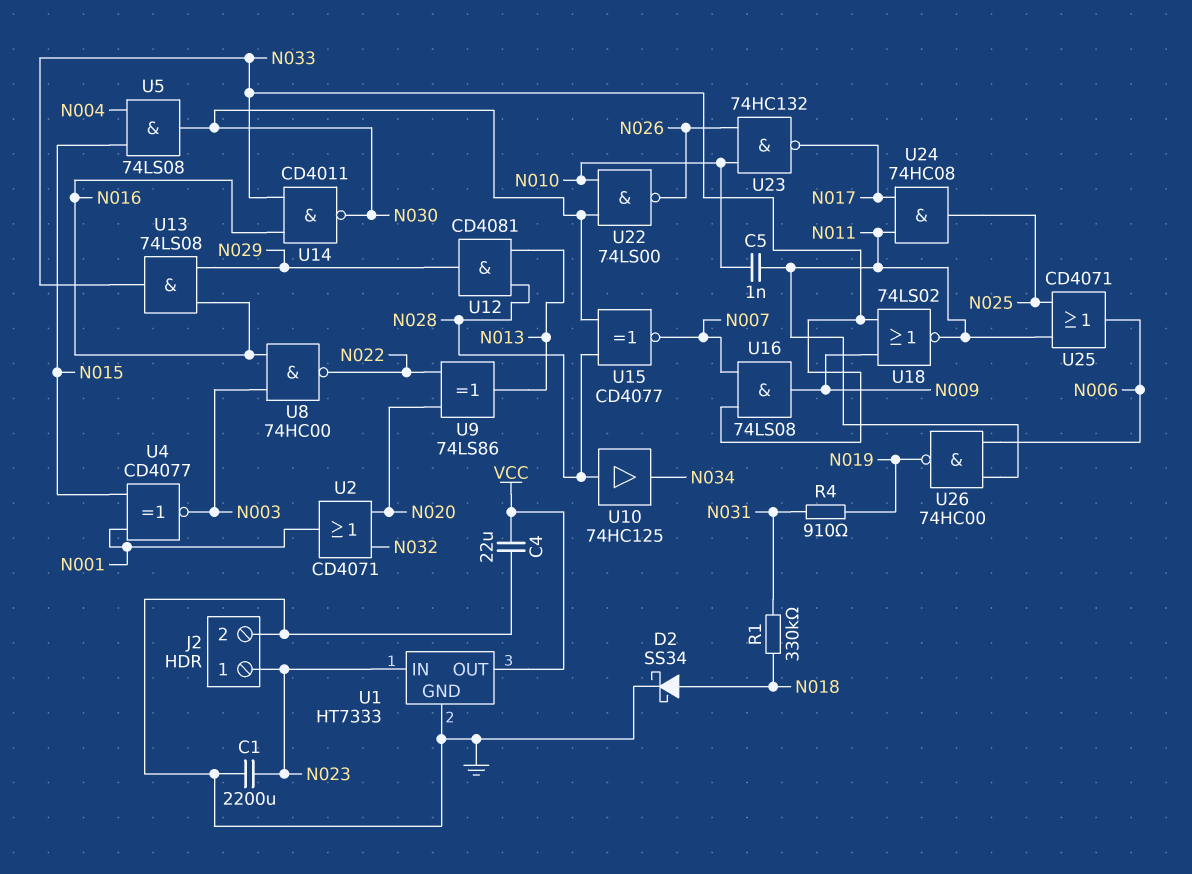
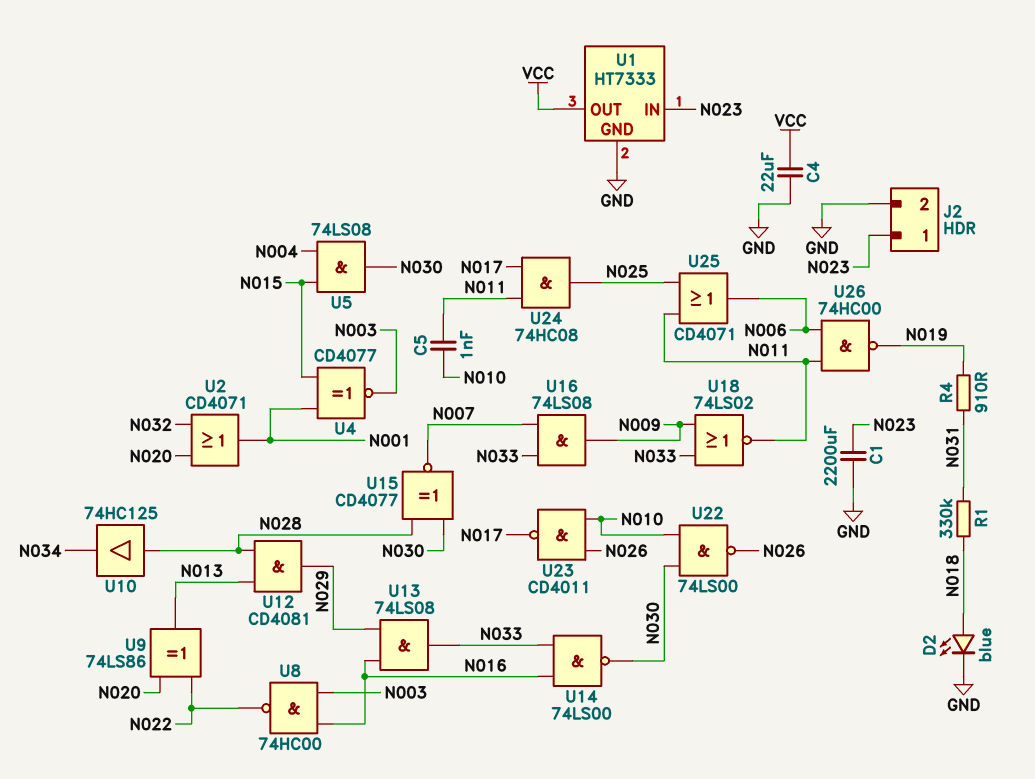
D2: schottky SS34 (A N018, K GND) -> LED blue (A N018, K GND)
U14: NAND CD4011 (in N016, in N033, out N030) -> NAND 74LS00 (in N016, in N033, out N030)
U23: NAND 74HC132 (in N010, in N026, out N017) -> NAND CD4011 (in N010, in N026, out N017)

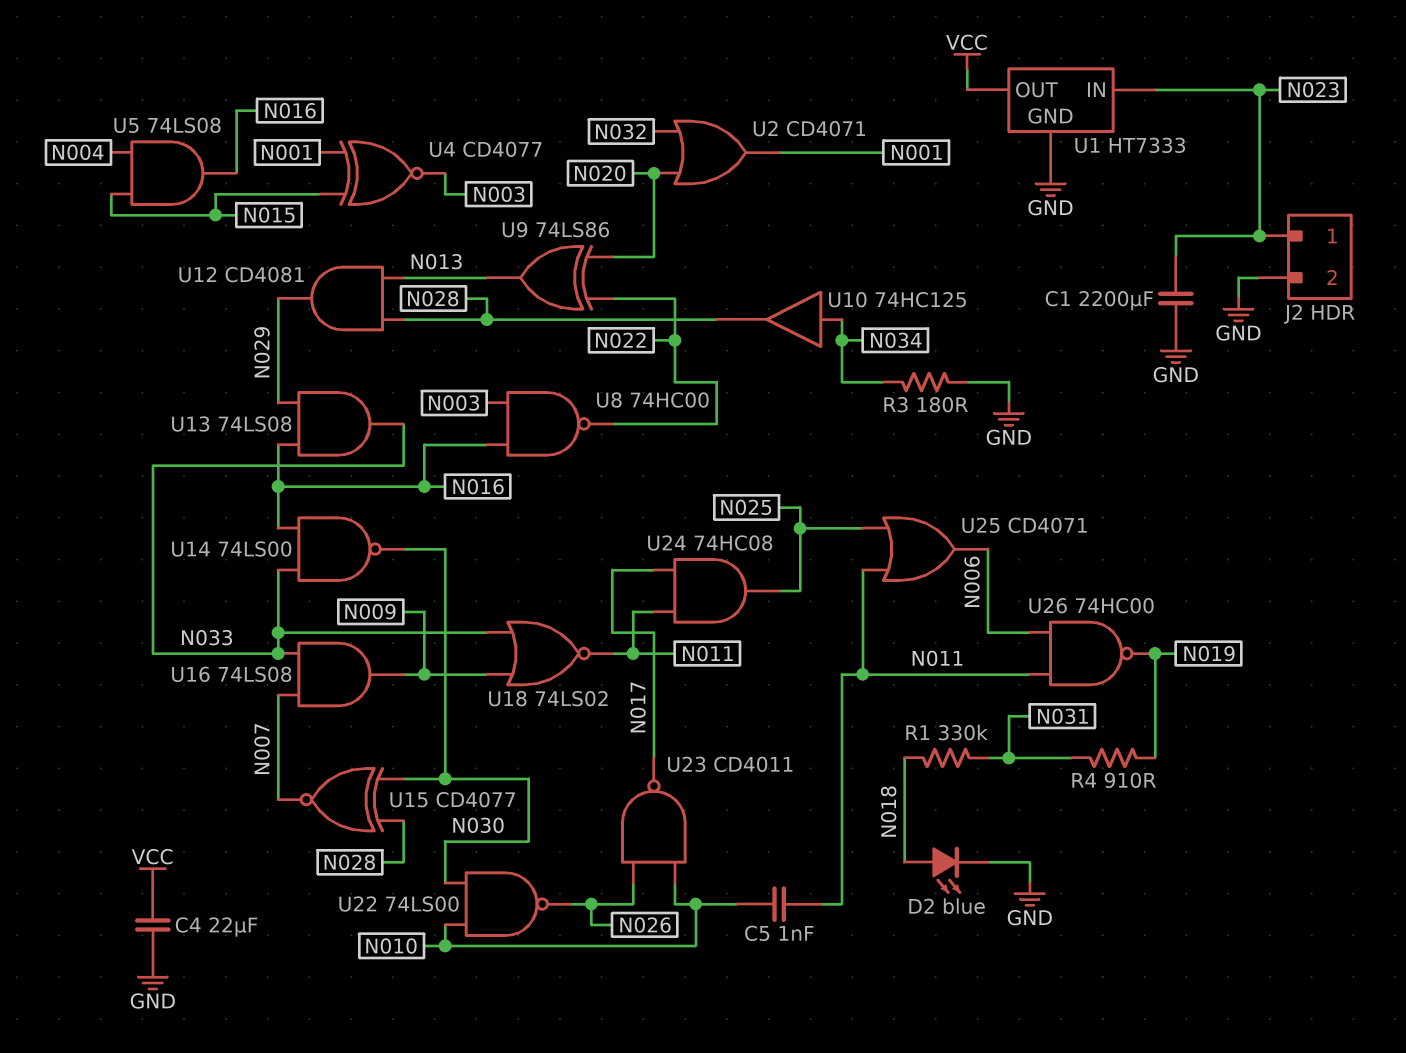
R3: none -> 180 (GND, N034)
U5: AND 74LS08 (in N004, in N015, out N030) -> AND 74LS08 (in N004, in N015, out N016)
U10: buffer 74HC125 (in N028, out N034) -> buffer 74HC125 (in N034, out N028)

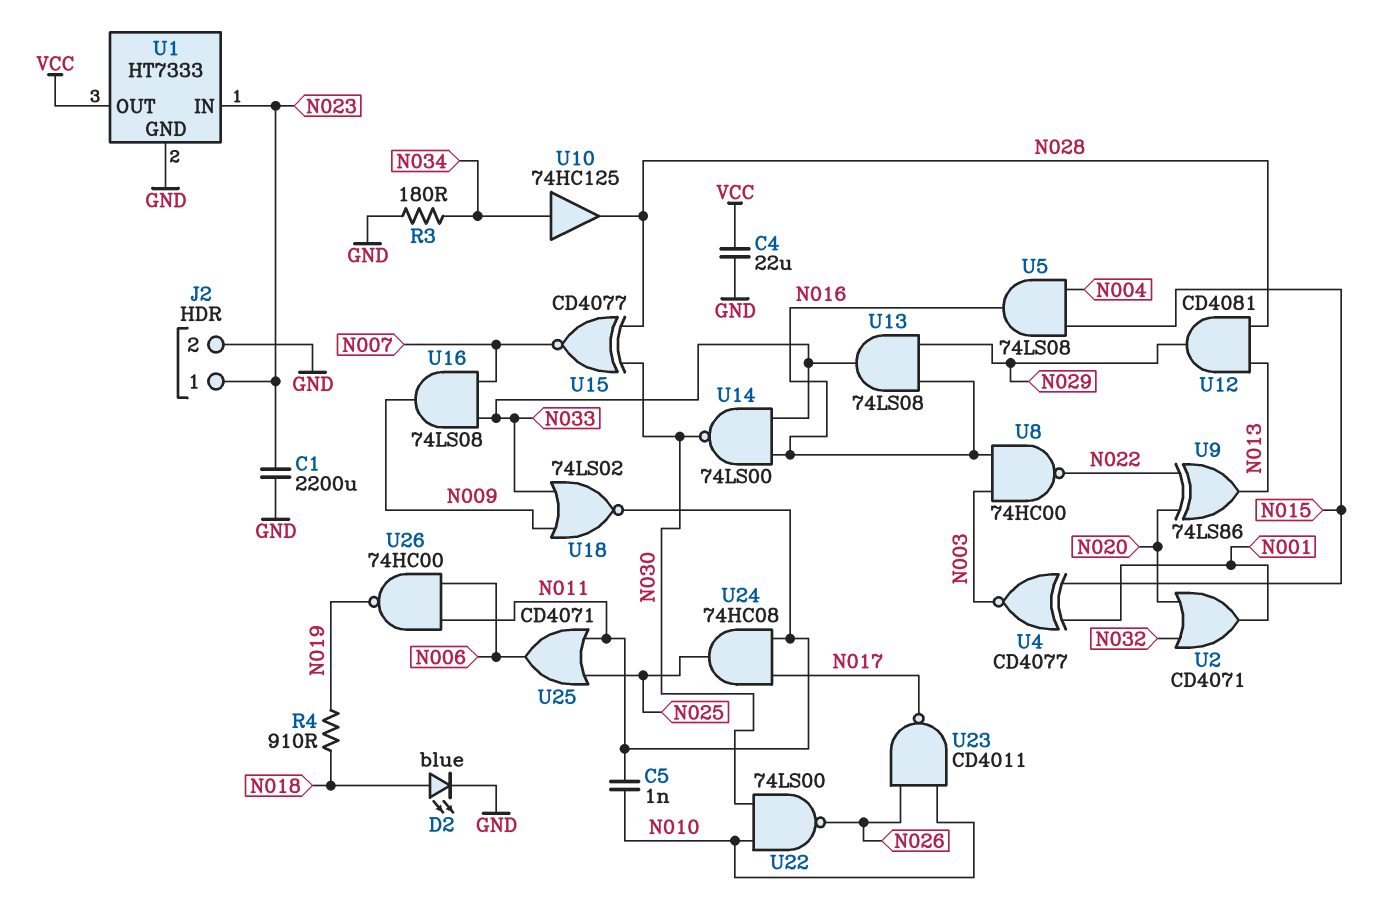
R1: 330k (N018, N031) -> none
R4: 910 (N019, N031) -> 910 (N018, N019)

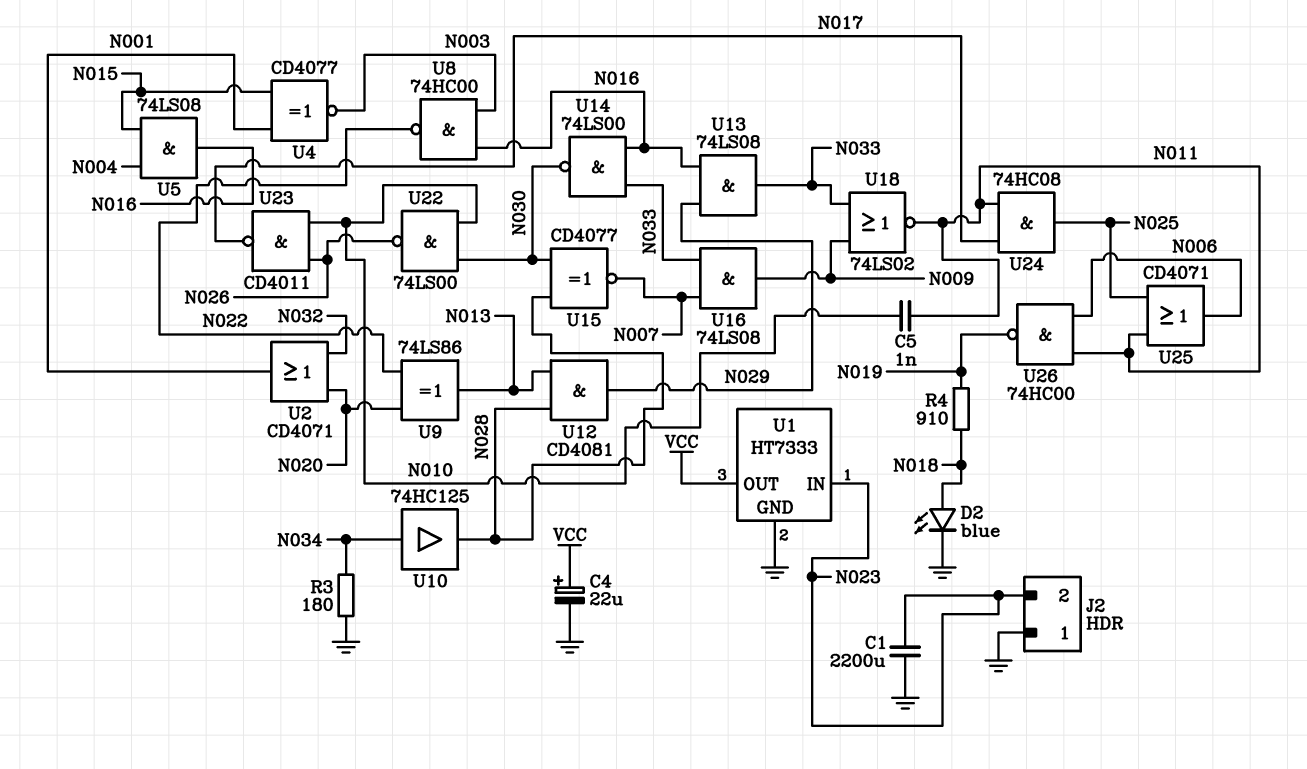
C4: 22uF (GND, VCC) -> 22uF (plus VCC, minus GND)
J2 pin 1: N023 -> GND
J2 pin 2: GND -> N023

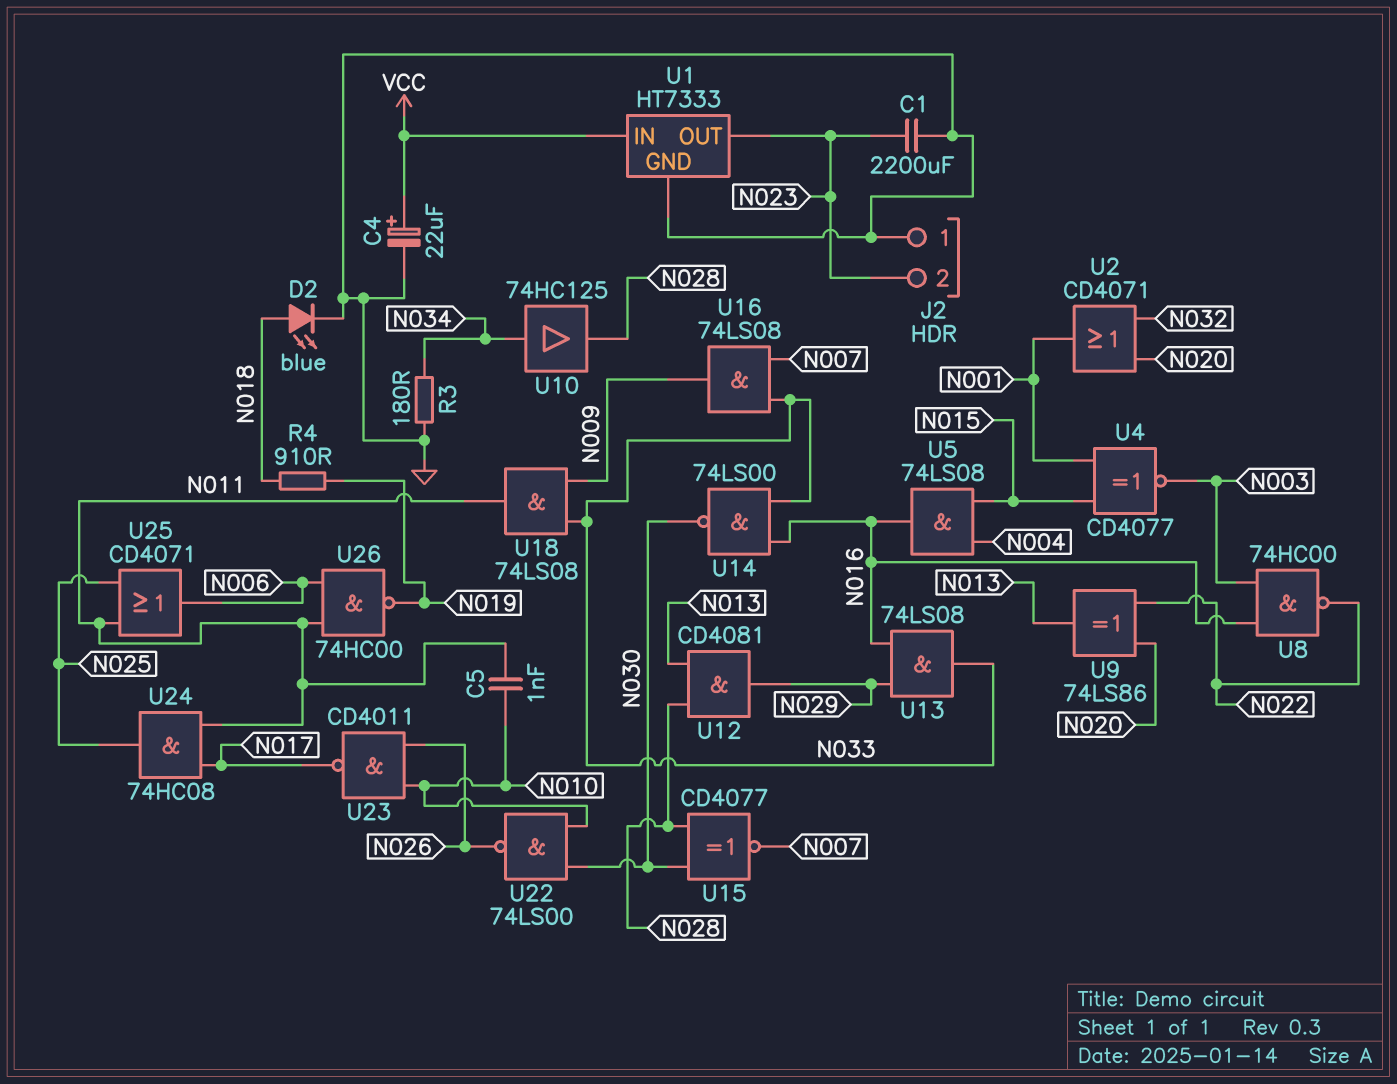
U1 pin IN: N023 -> VCC
U1 pin OUT: VCC -> N023
U18: NOR 74LS02 (in N009, in N033, out N011) -> AND 74LS08 (in N009, in N033, out N011)

